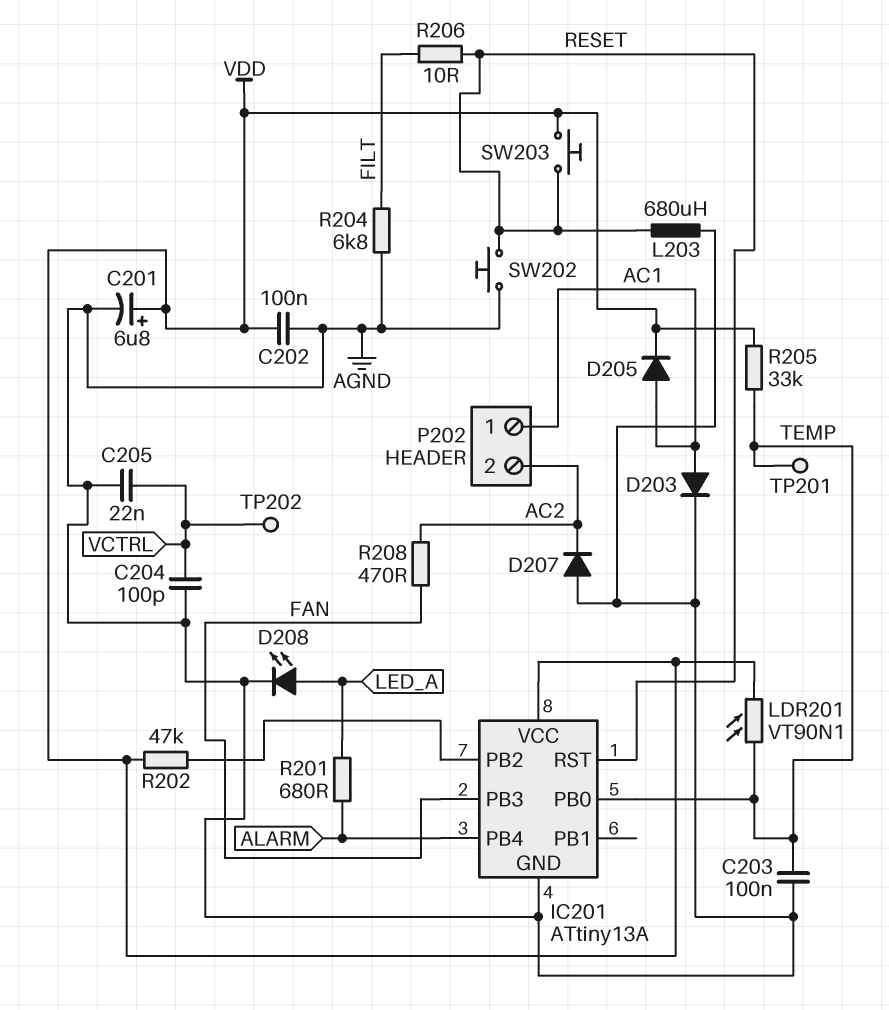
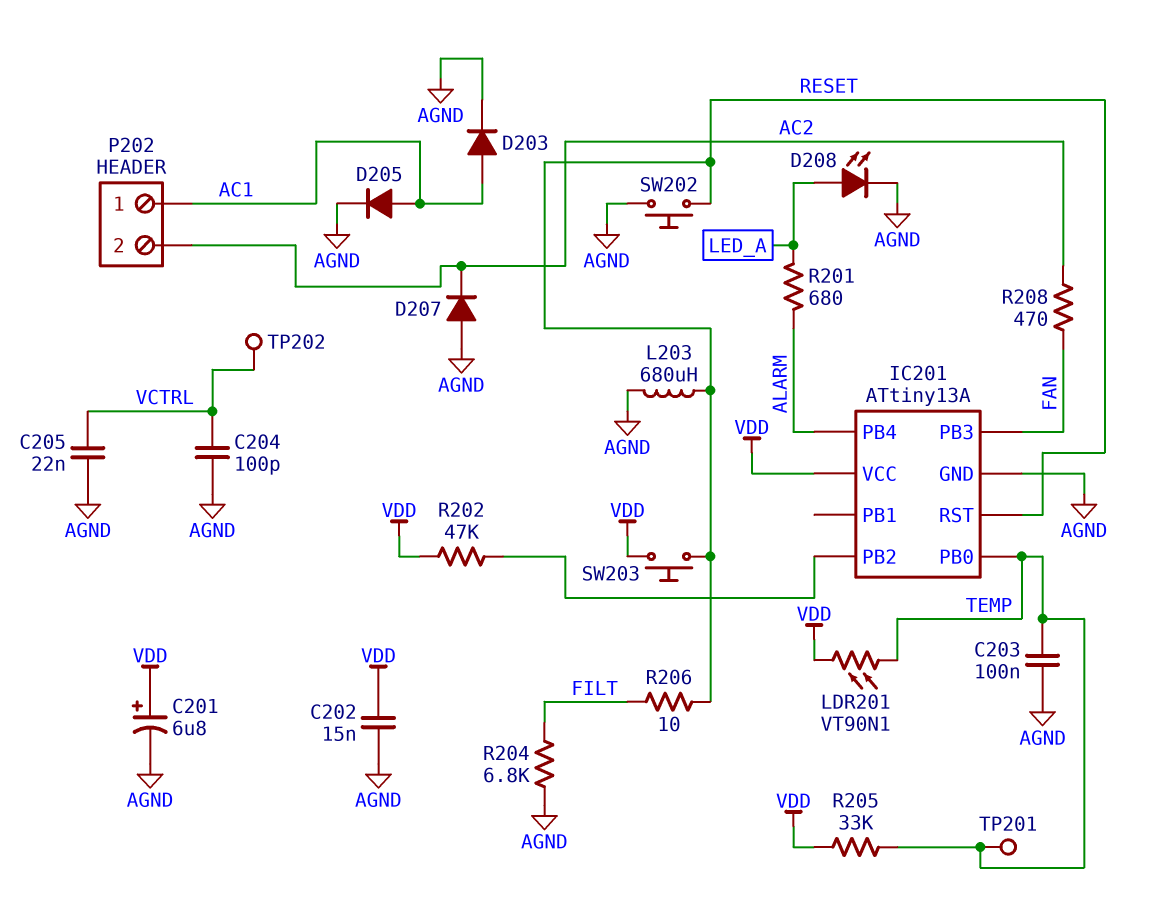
C202: 100nF (AGND, VDD) -> 15nF (AGND, VDD)
D205: diode (A AC1, K VDD) -> diode (A AC1, K AGND)

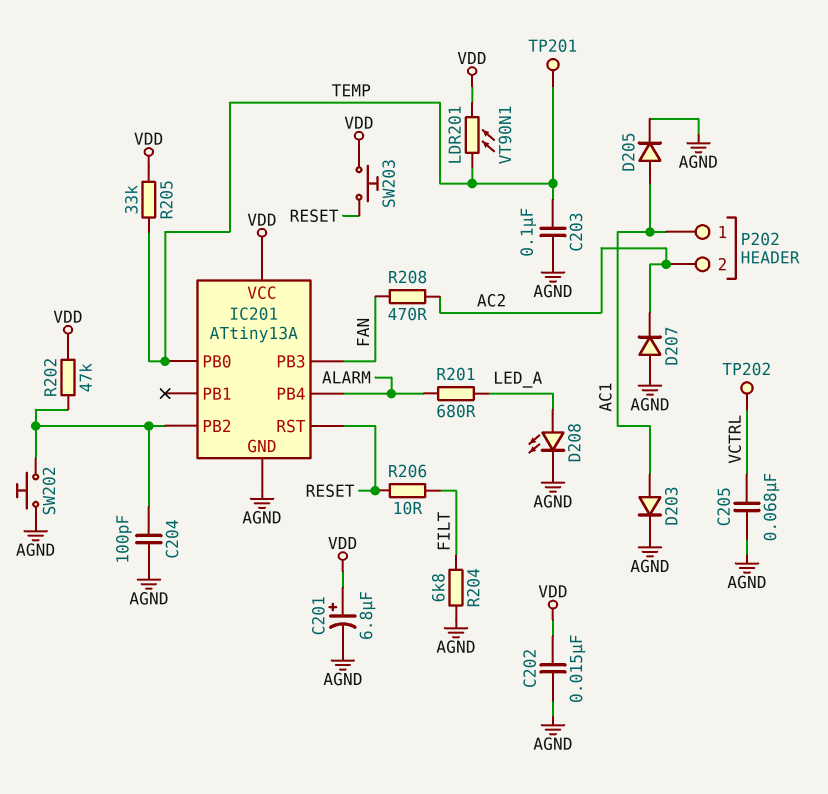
C204: 100pF (AGND, VCTRL) -> 100pF (AGND, IC201/PB2)
C205: 22nF (AGND, VCTRL) -> 68nF (AGND, VCTRL)
L203: 680uH (AGND, RESET) -> none
SW202: button (AGND, RESET) -> button (AGND, IC201/PB2)

